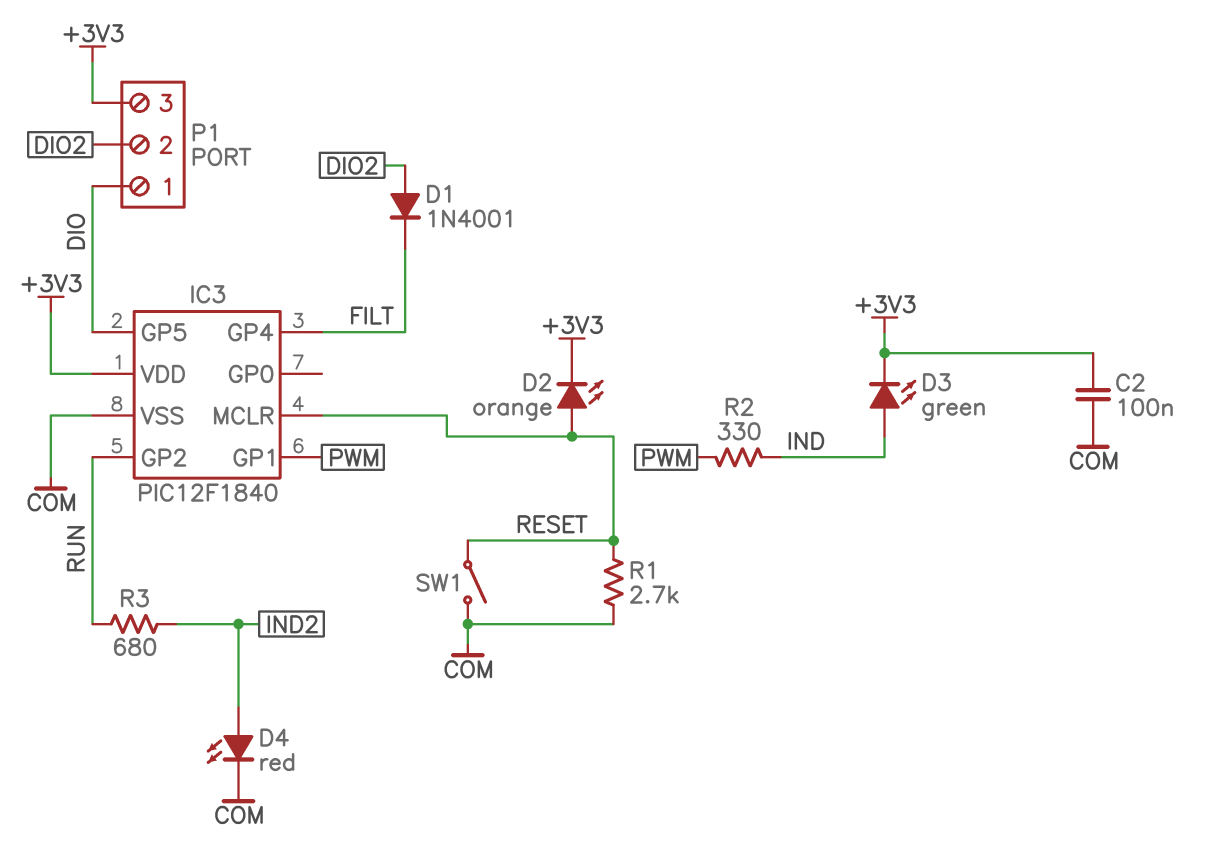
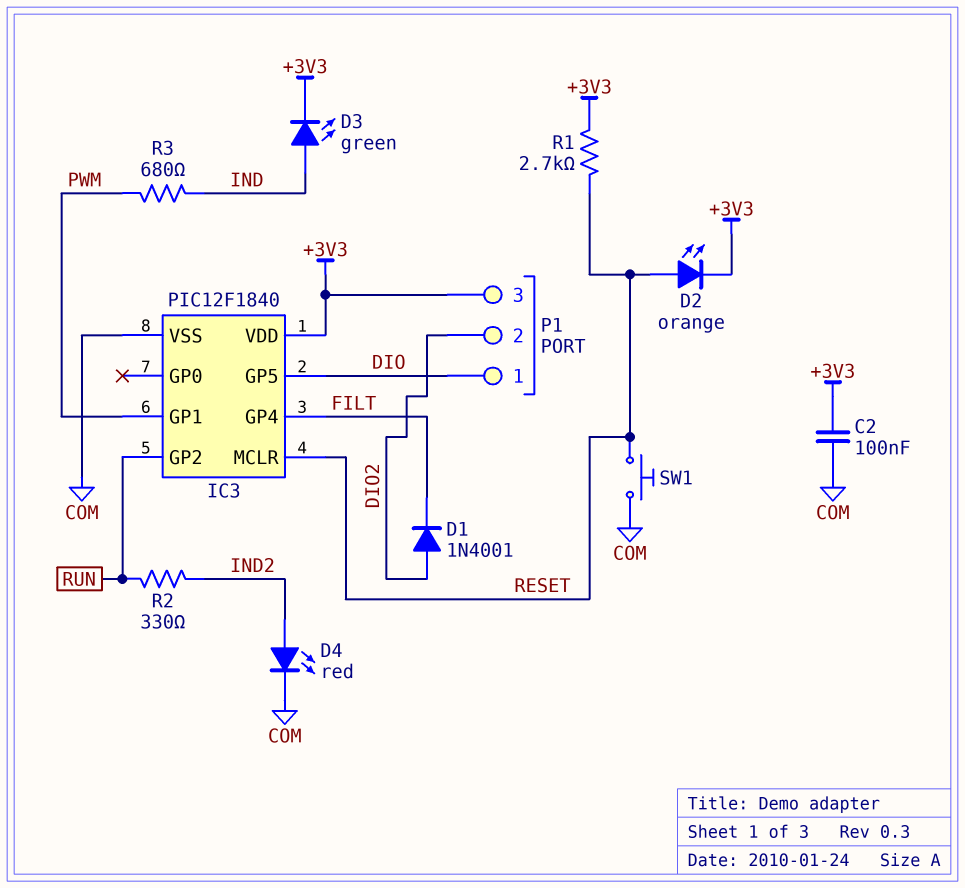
R1: 2.7k (COM, RESET) -> 2.7k (+3V3, RESET)
R2: 330 (IND, PWM) -> 330 (IND2, RUN)
R3: 680 (IND2, RUN) -> 680 (IND, PWM)
SW1: switch (COM, RESET) -> button (COM, RESET)

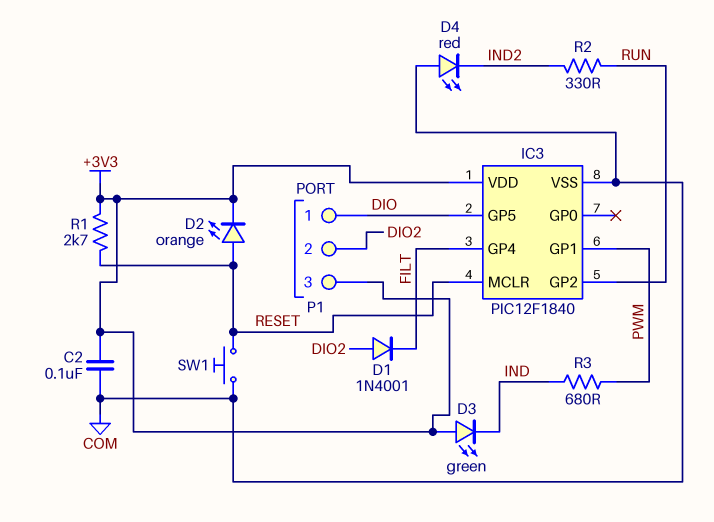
D3: LED green (A IND, K +3V3) -> LED green (A +3V3, K IND)
D4: LED red (A IND2, K COM) -> LED red (A COM, K IND2)

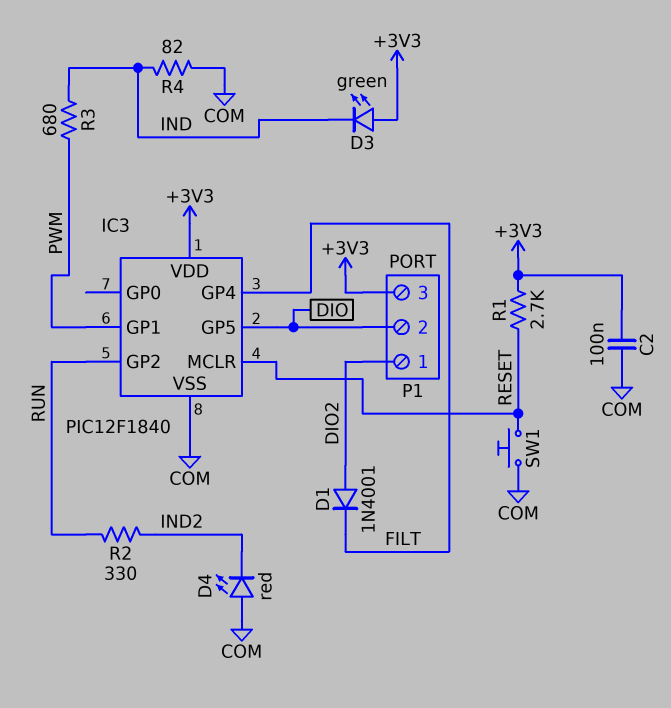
D2: LED orange (A RESET, K +3V3) -> none
P1 pin 1: DIO -> DIO2
P1 pin 2: DIO2 -> DIO
R4: none -> 82 (COM, IND)

